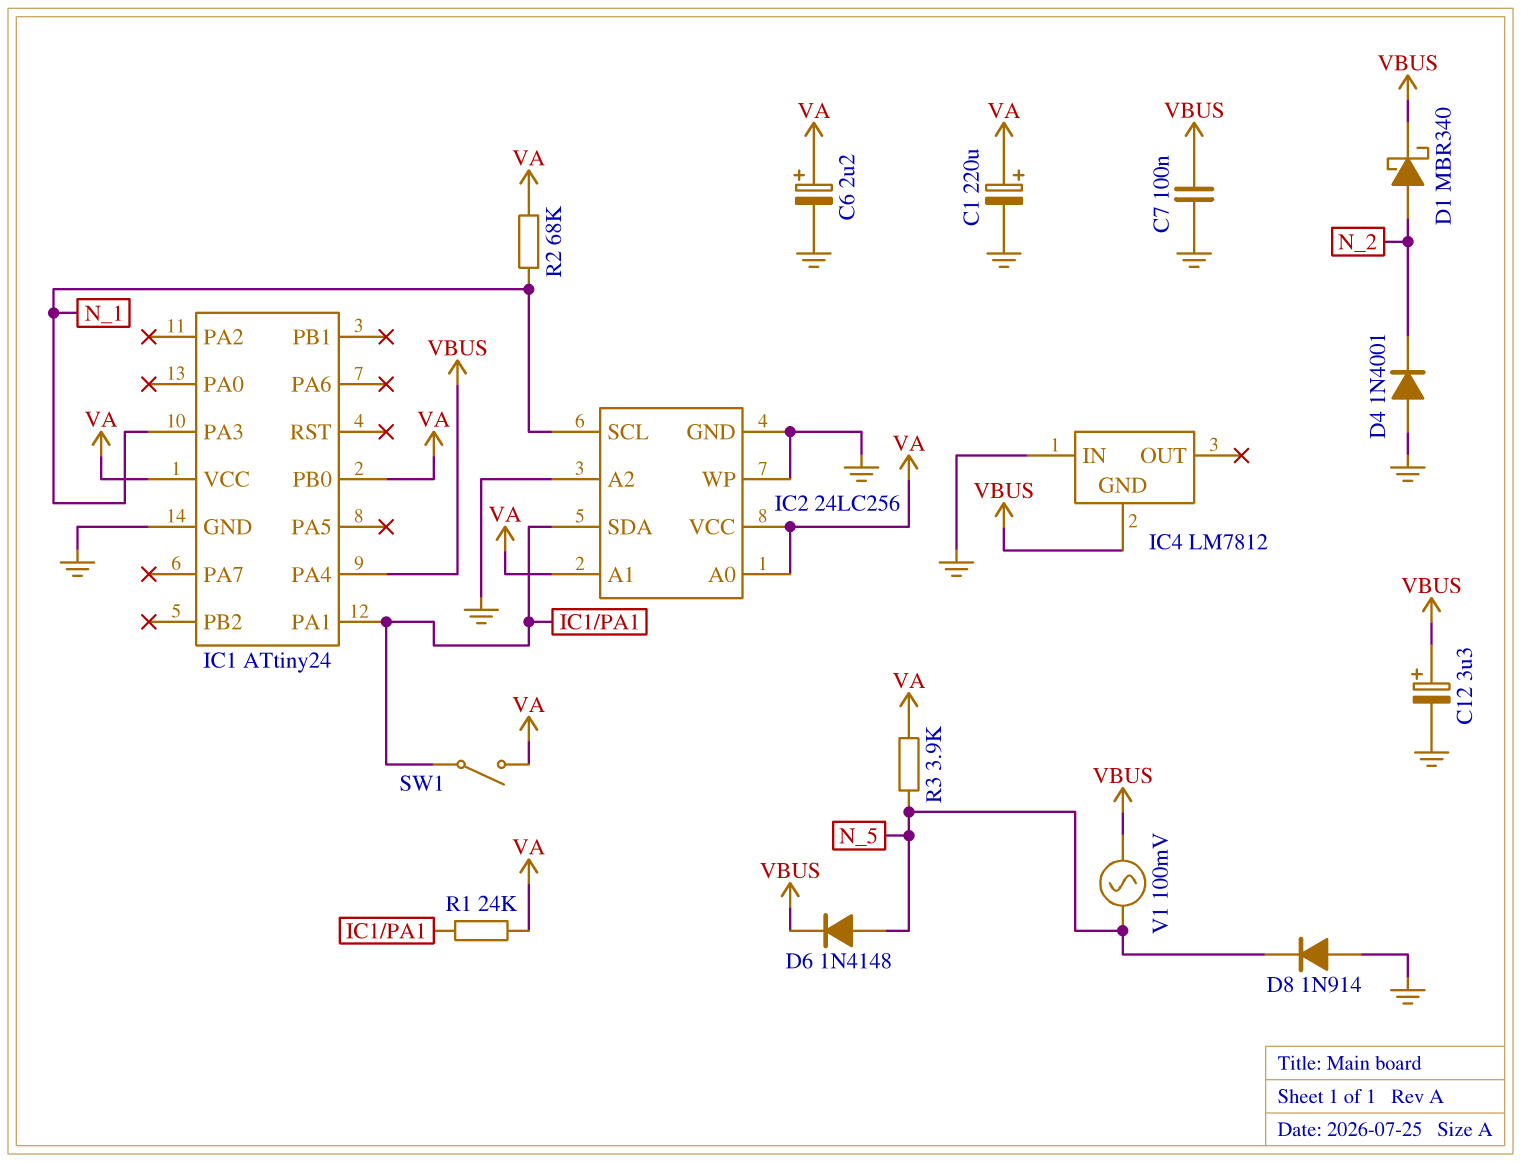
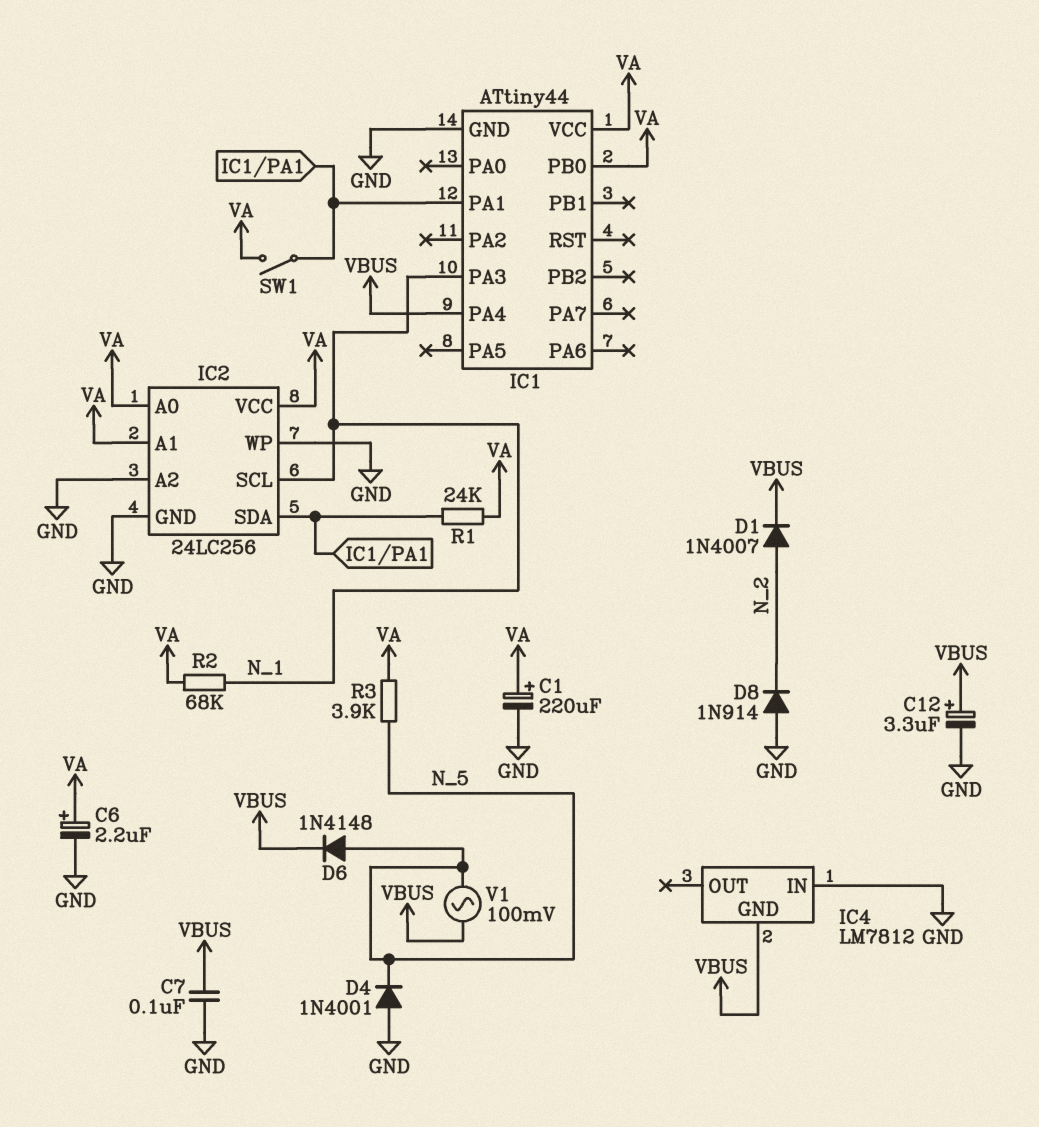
D1: schottky MBR340 (A N_2, K VBUS) -> diode 1N4007 (A N_2, K VBUS)
D4: diode 1N4001 (A GND, K N_2) -> diode 1N4001 (A GND, K N_5)
D8: diode 1N914 (A GND, K N_5) -> diode 1N914 (A GND, K N_2)
IC1: ATtiny24 -> ATtiny44

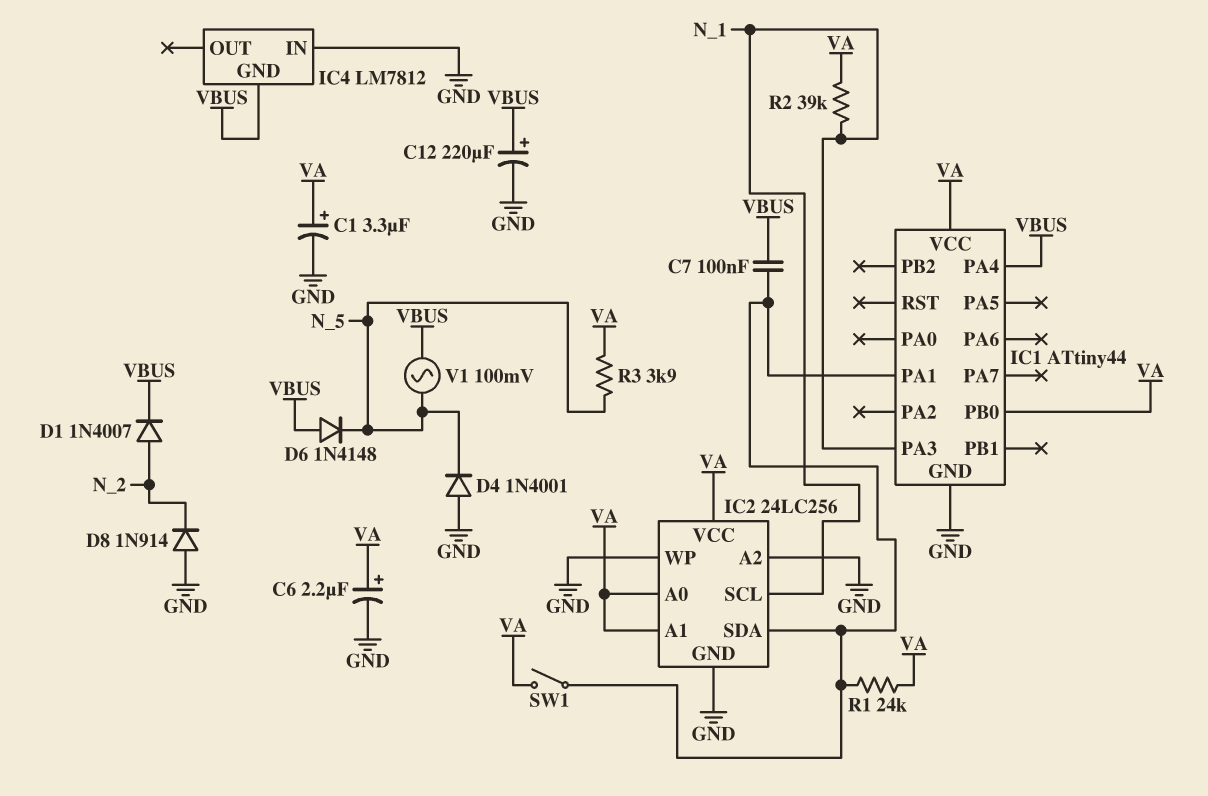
C1: 220uF (plus VA, minus GND) -> 3.3uF (plus VA, minus GND)
C7: 100nF (GND, VBUS) -> 100nF (IC1/PA1, VBUS)
C12: 3.3uF (plus VBUS, minus GND) -> 220uF (plus VBUS, minus GND)
D6: diode 1N4148 (A N_5, K VBUS) -> diode 1N4148 (A VBUS, K N_5)
R2: 68k (N_1, VA) -> 39k (N_1, VA)

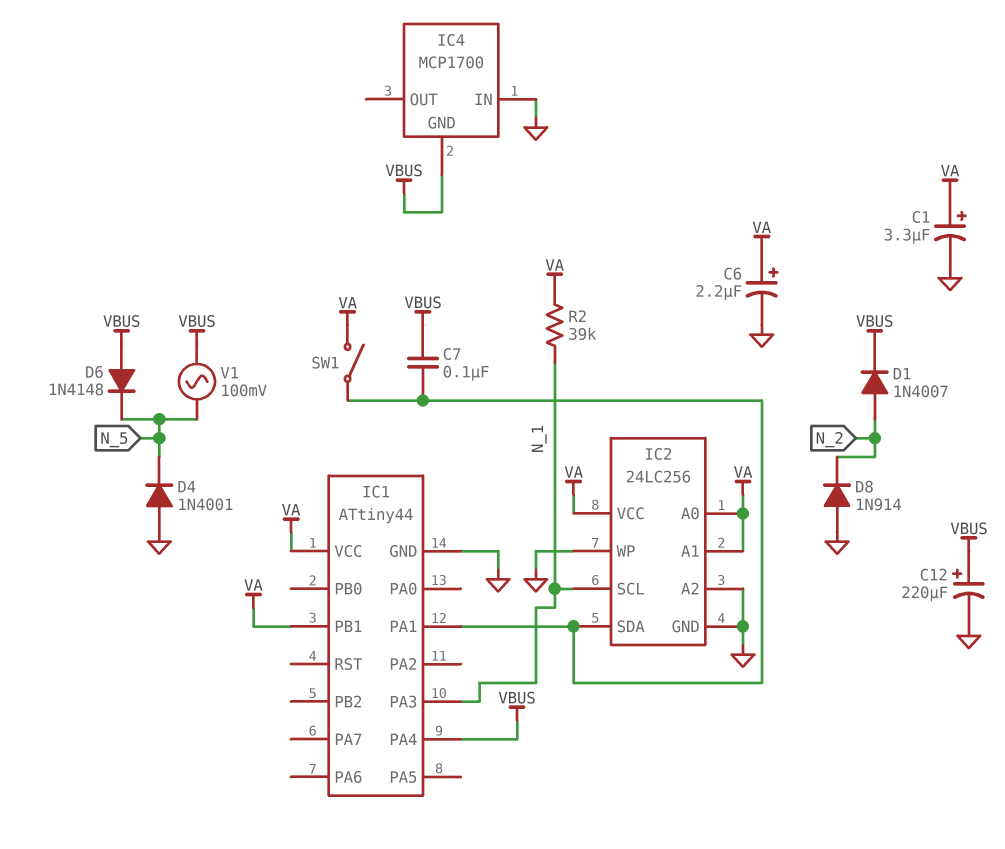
IC1 pin PB0: VA -> none
IC1 pin PB1: none -> VA
IC4: LM7812 -> MCP1700
R1: 24k (IC1/PA1, VA) -> none
R3: 3.9k (N_5, VA) -> none

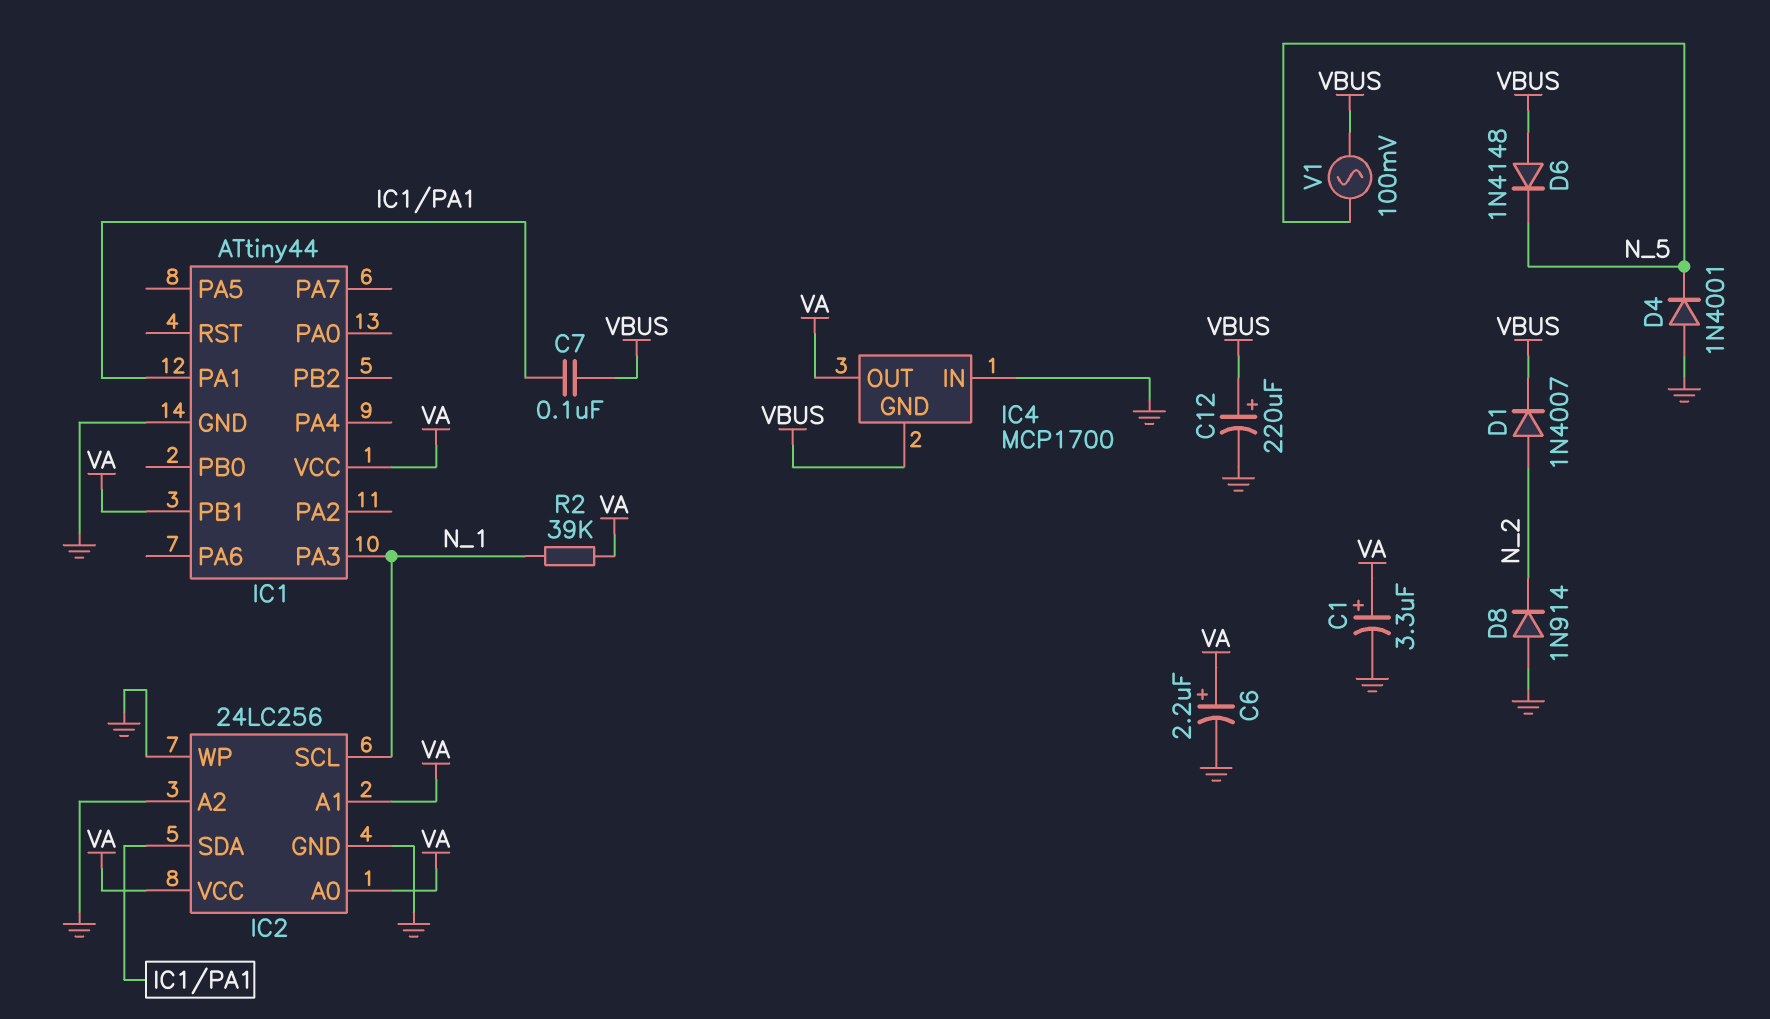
IC1 pin PA4: VBUS -> none
IC4 pin OUT: none -> VA
SW1: switch (IC1/PA1, VA) -> none

